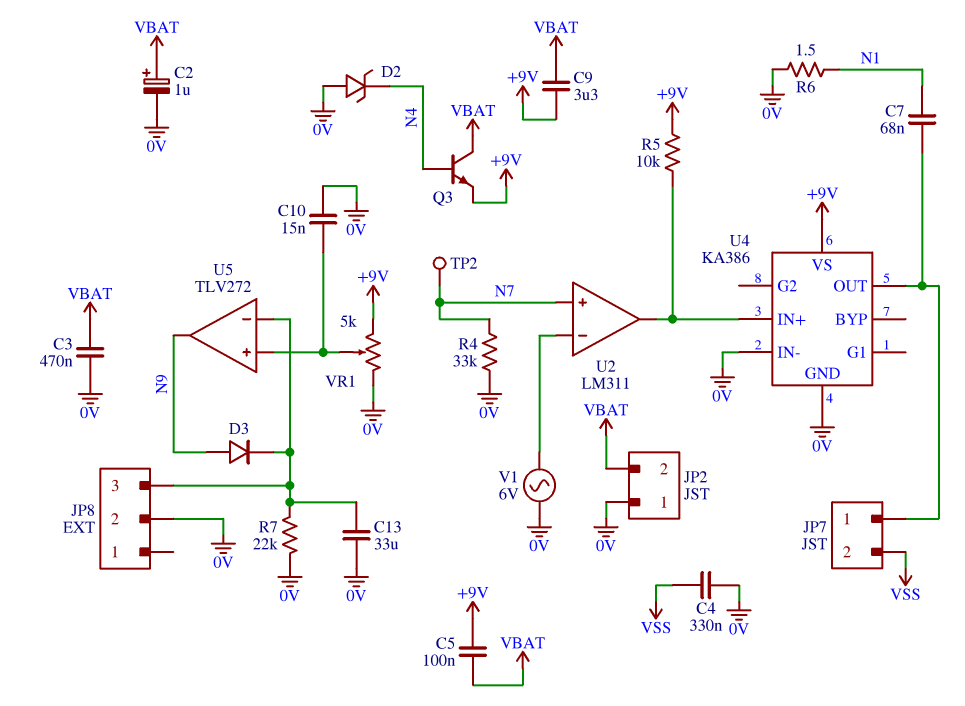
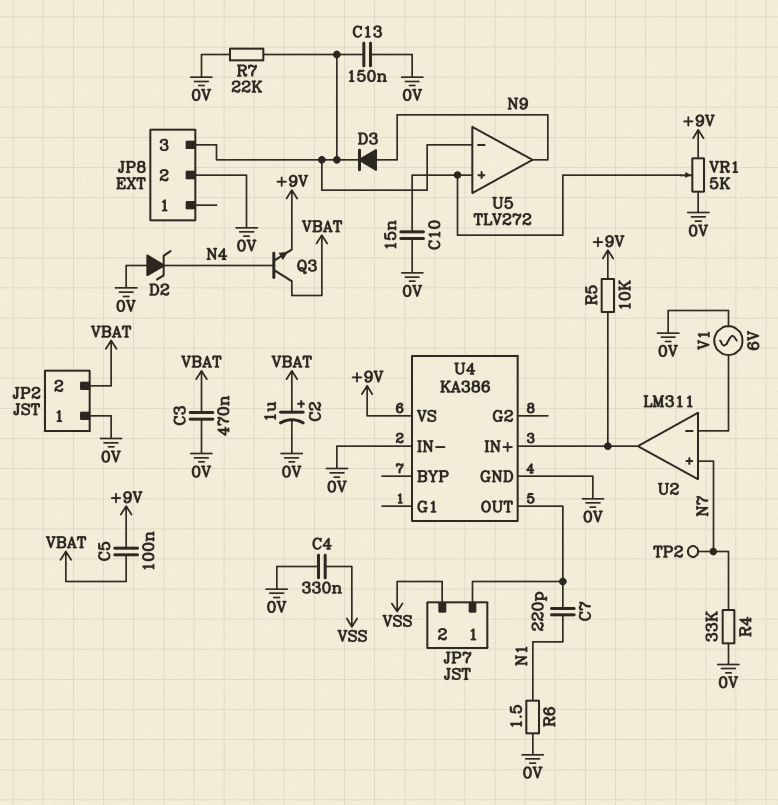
C7: 68nF (JP7/1, N1) -> 220pF (JP7/1, N1)
C9: 3.3uF (+9V, VBAT) -> none
C13: 33uF (0V, JP8/3) -> 150nF (0V, JP8/3)

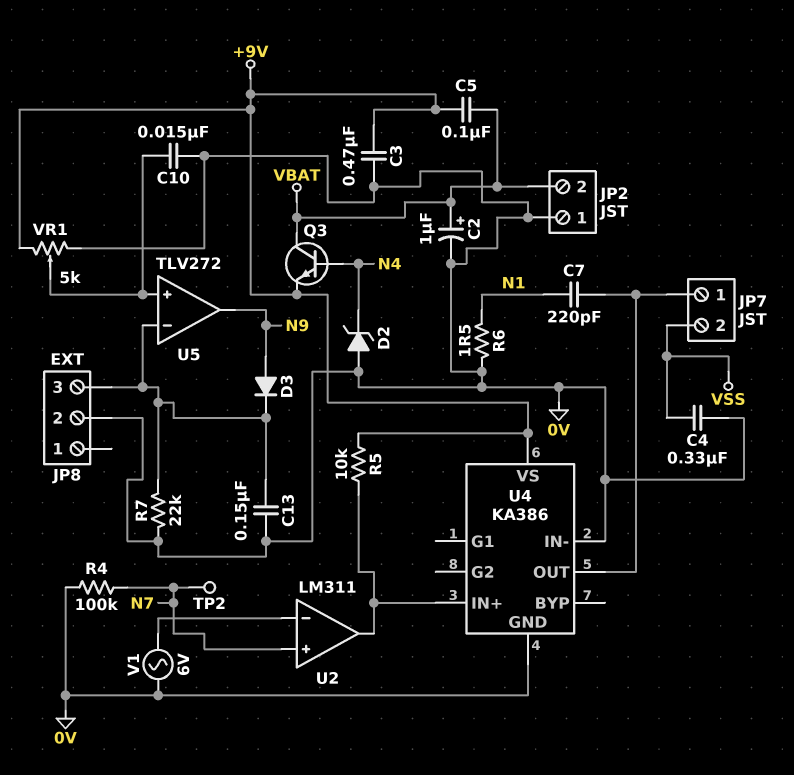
C3: 470nF (0V, VBAT) -> 470nF (+9V, 0V)
R4: 33k (0V, N7) -> 100k (0V, N7)

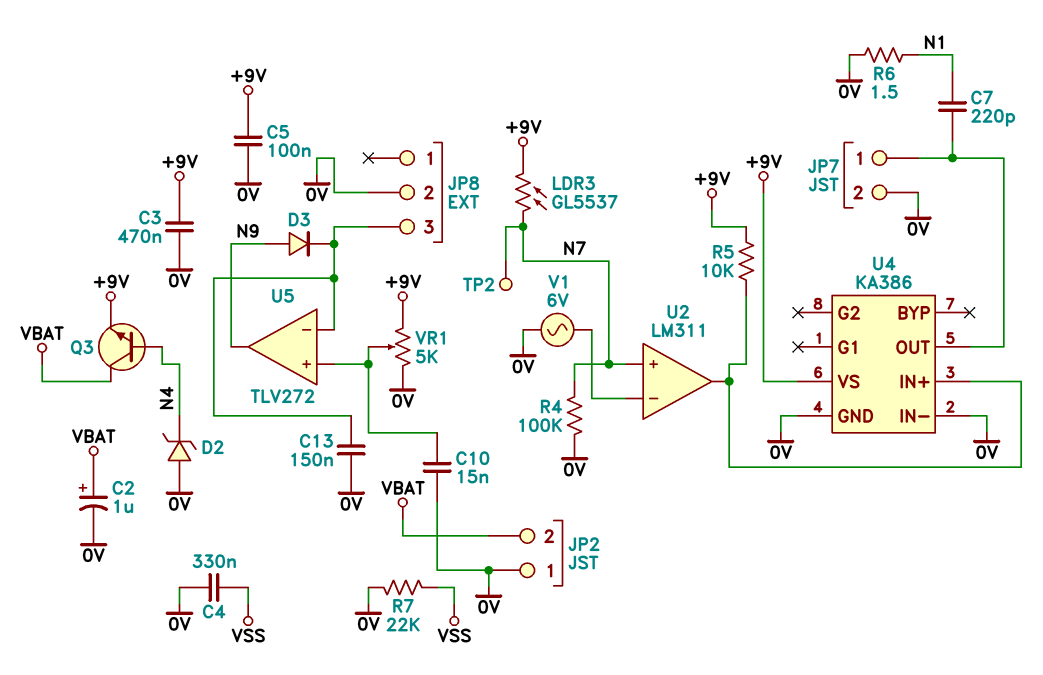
C5: 100nF (+9V, VBAT) -> 100nF (+9V, 0V)
JP7 pin 2: VSS -> 0V
LDR3: none -> GL5537 (+9V, N7)
R7: 22k (0V, JP8/3) -> 22k (0V, VSS)

